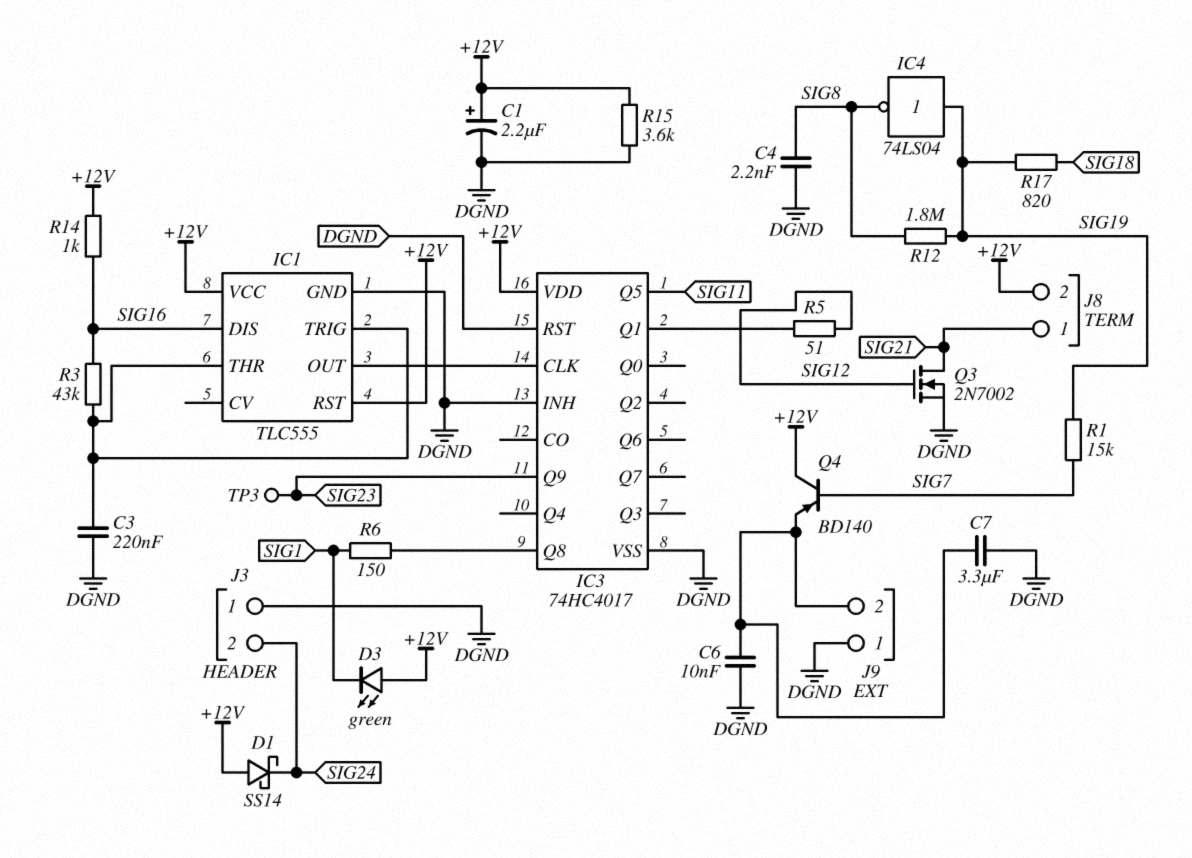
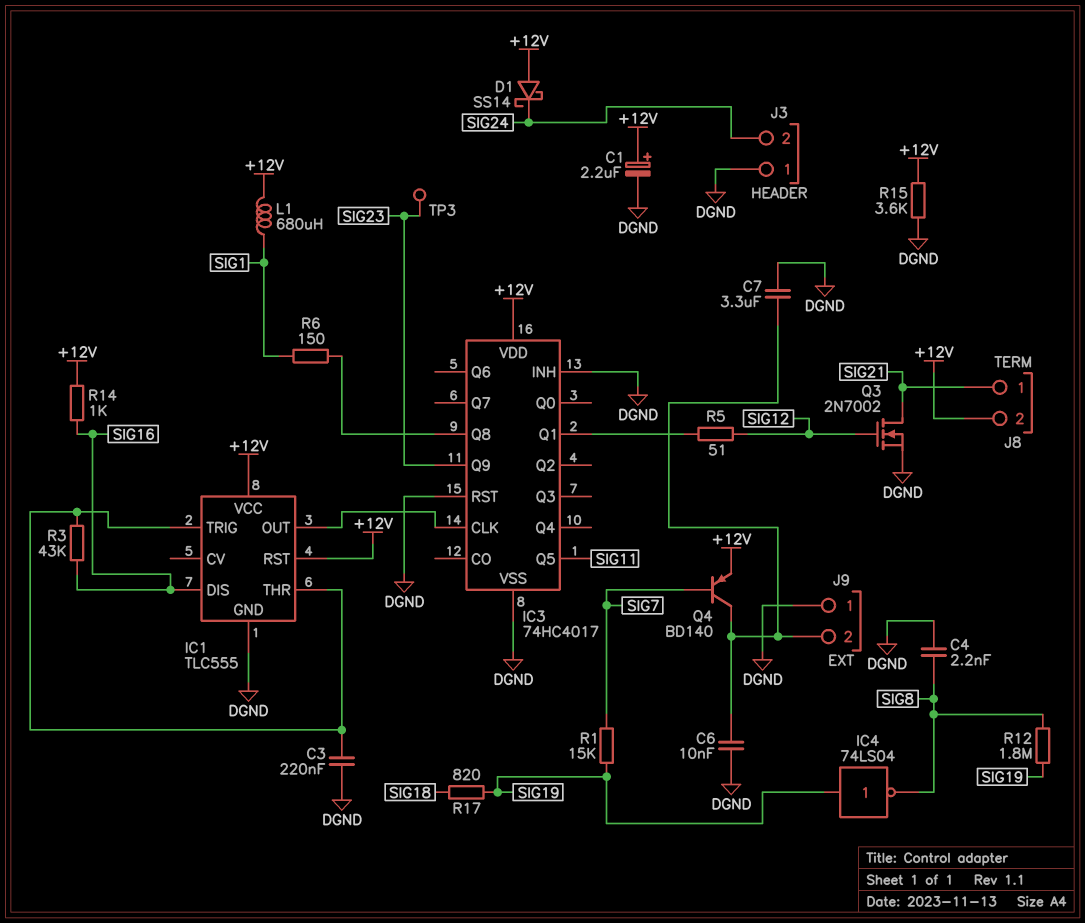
D3: LED green (A +12V, K SIG1) -> none
L1: none -> 680uH (+12V, SIG1)
Q4: PNP BD140 (B SIG7, C +12V, E J9/2) -> PNP BD140 (B SIG7, C J9/2, E +12V)

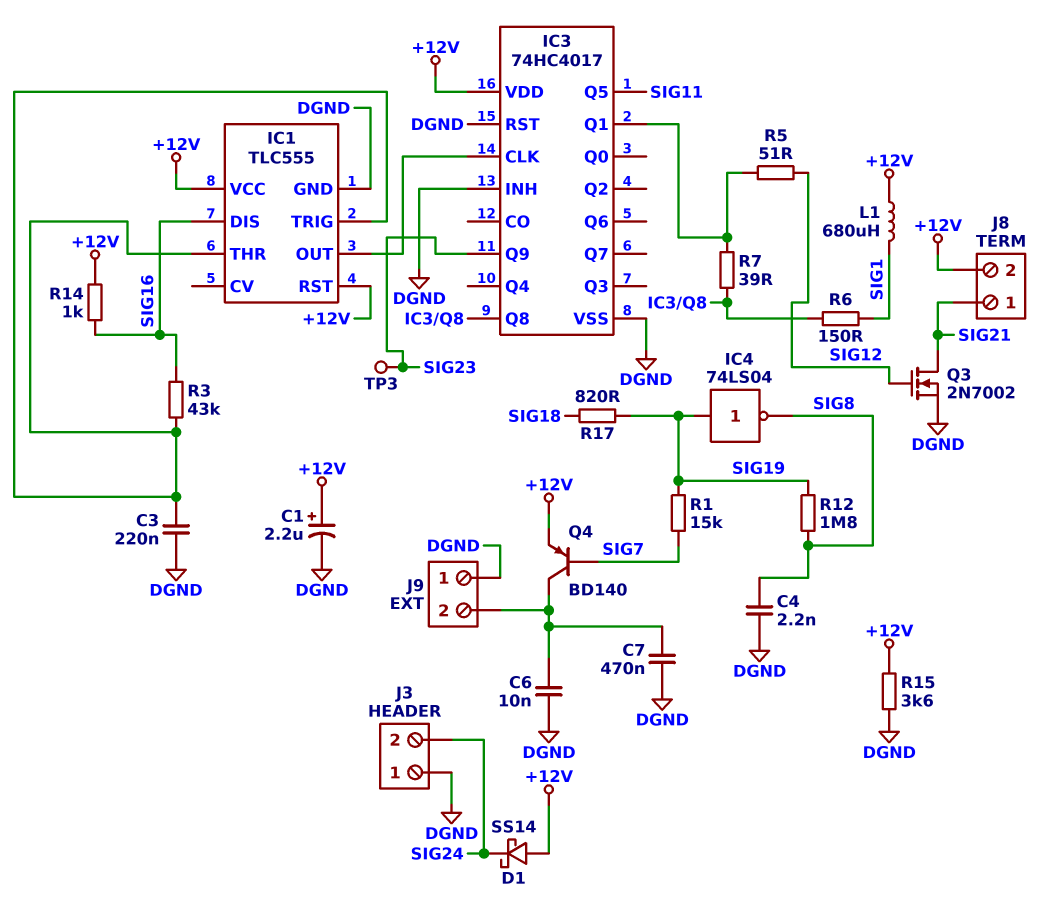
C7: 3.3uF (DGND, J9/2) -> 470nF (DGND, J9/2)
R7: none -> 39 (IC3/Q1, IC3/Q8)

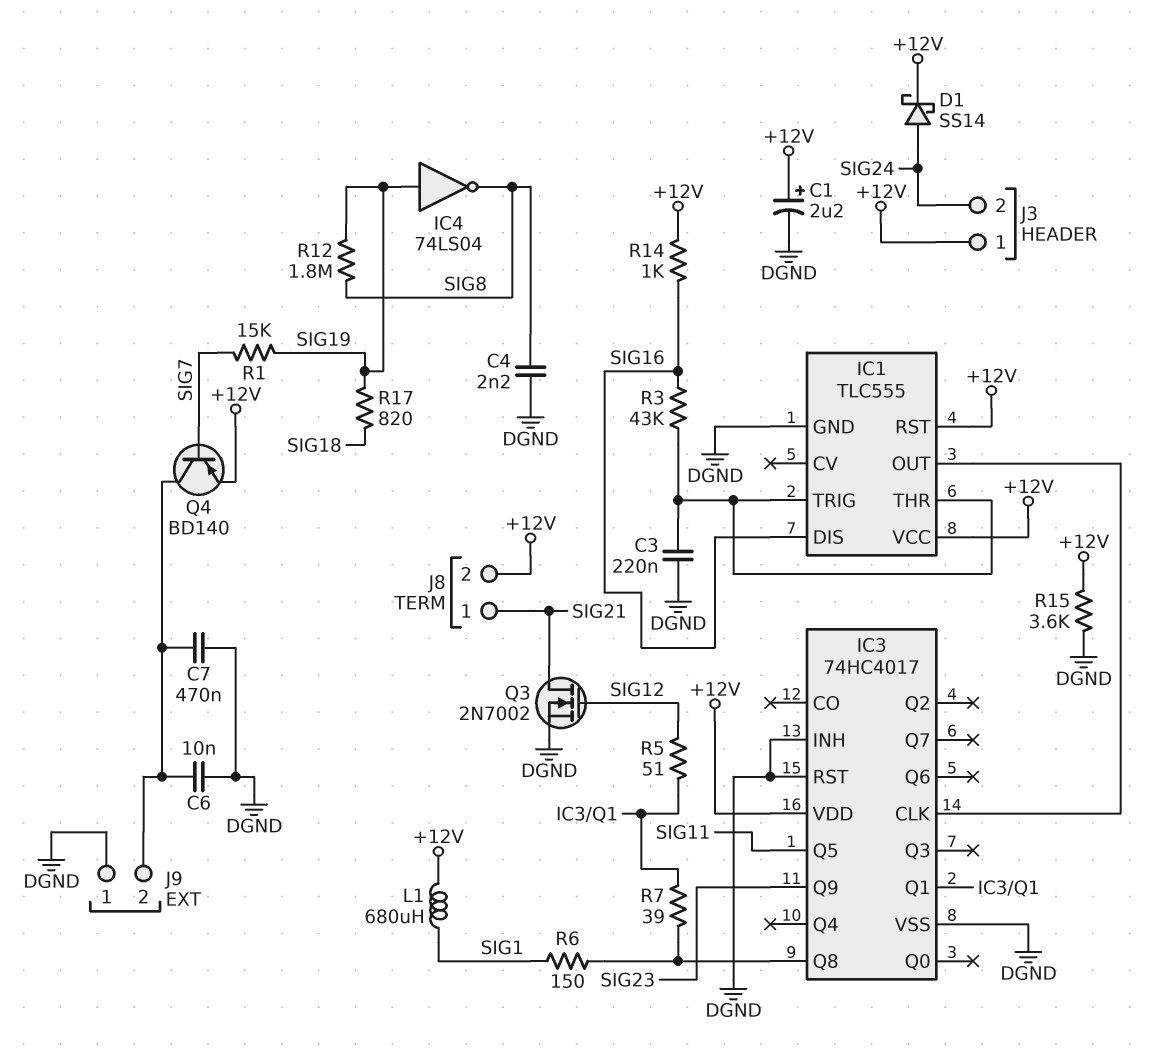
D1: schottky SS14 (A +12V, K SIG24) -> schottky SS14 (A SIG24, K +12V)
J3 pin 1: DGND -> +12V
TP3: test point (SIG23) -> none

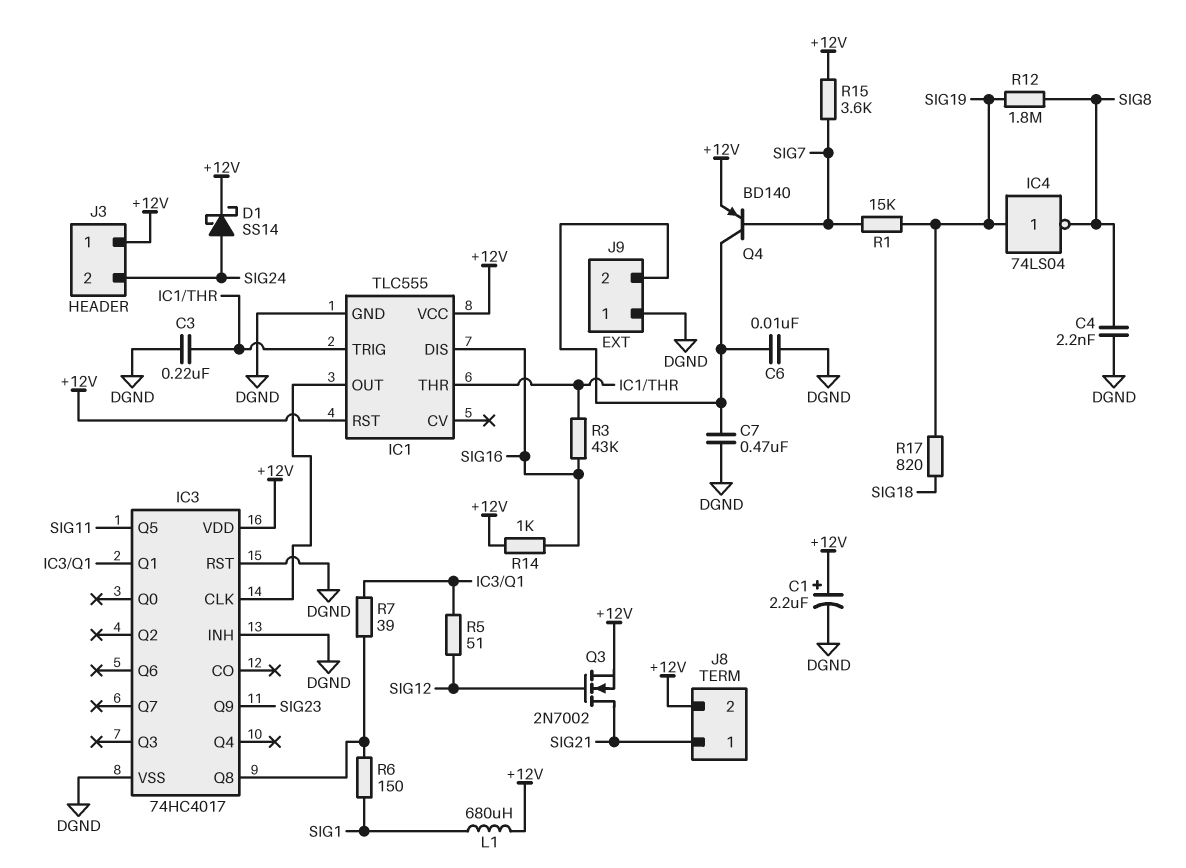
Q3: NMOS 2N7002 (G SIG12, D SIG21, S DGND) -> NMOS 2N7002 (G SIG12, D SIG21, S +12V)
R15: 3.6k (+12V, DGND) -> 3.6k (+12V, SIG7)

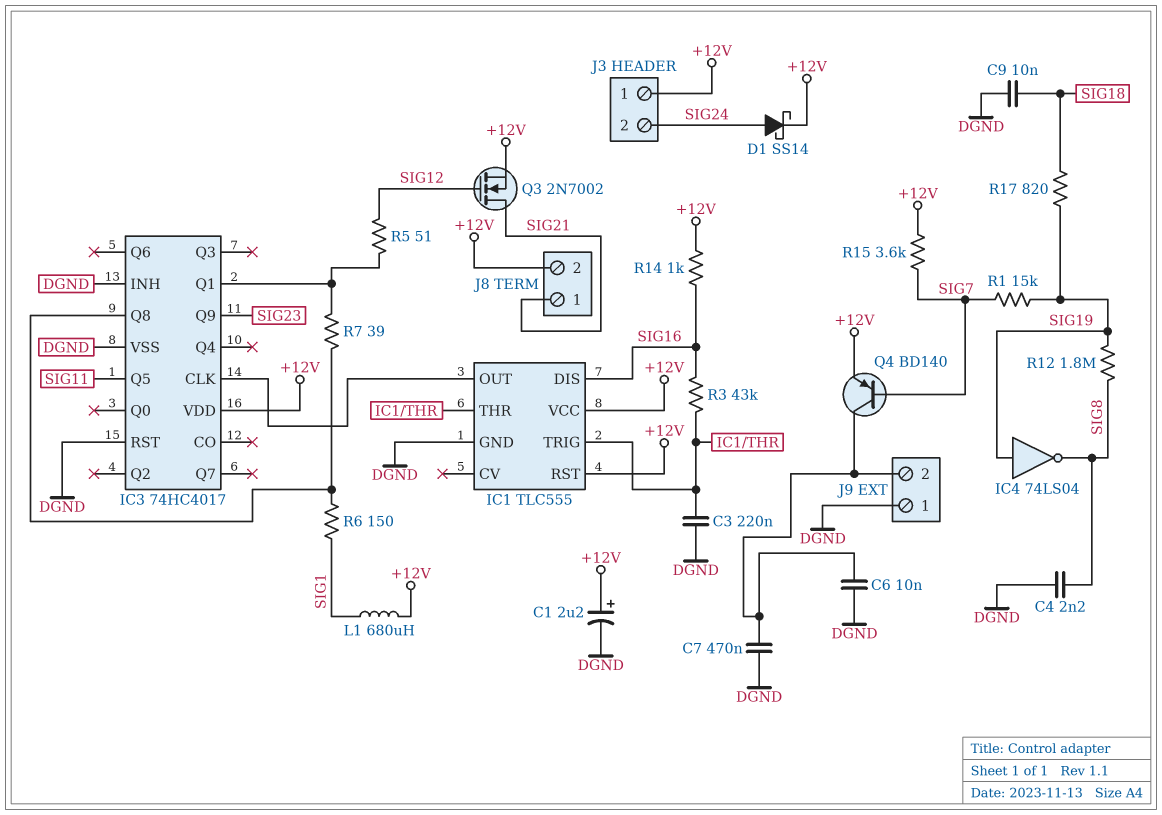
C9: none -> 10nF (DGND, SIG18)

